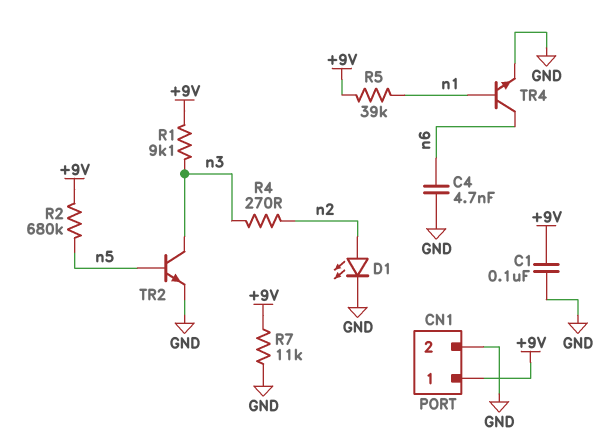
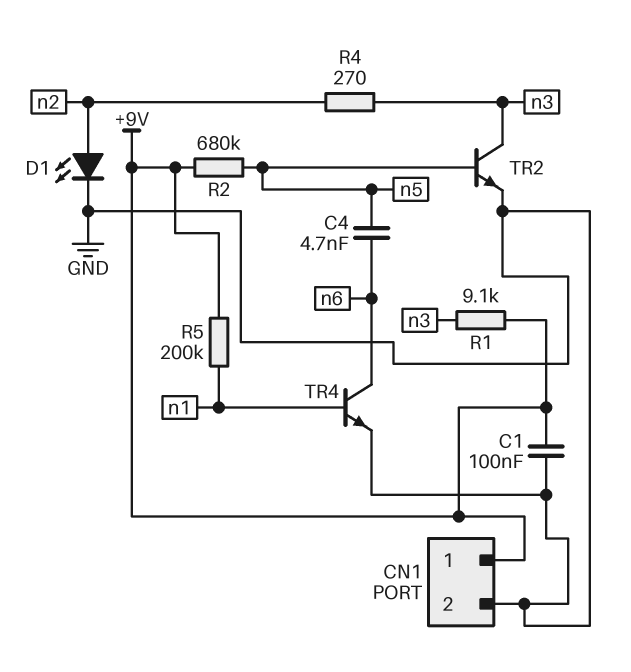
C4: 4.7nF (GND, n6) -> 4.7nF (n5, n6)
R5: 39k (+9V, n1) -> 200k (+9V, n1)
R7: 11k (+9V, GND) -> none

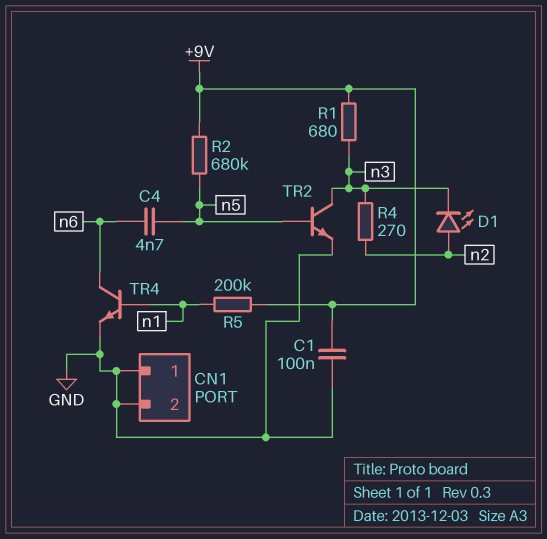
CN1 pin 1: +9V -> GND
D1: LED (A n2, K GND) -> LED (A n2, K n3)
R1: 9.1k (+9V, n3) -> 680 (+9V, n3)

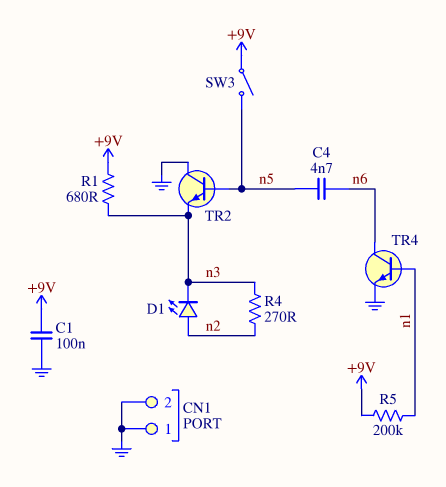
R2: 680k (+9V, n5) -> none
SW3: none -> switch (+9V, n5)
TR2: NPN (B n5, C n3, E GND) -> NPN (B n5, C GND, E n3)

